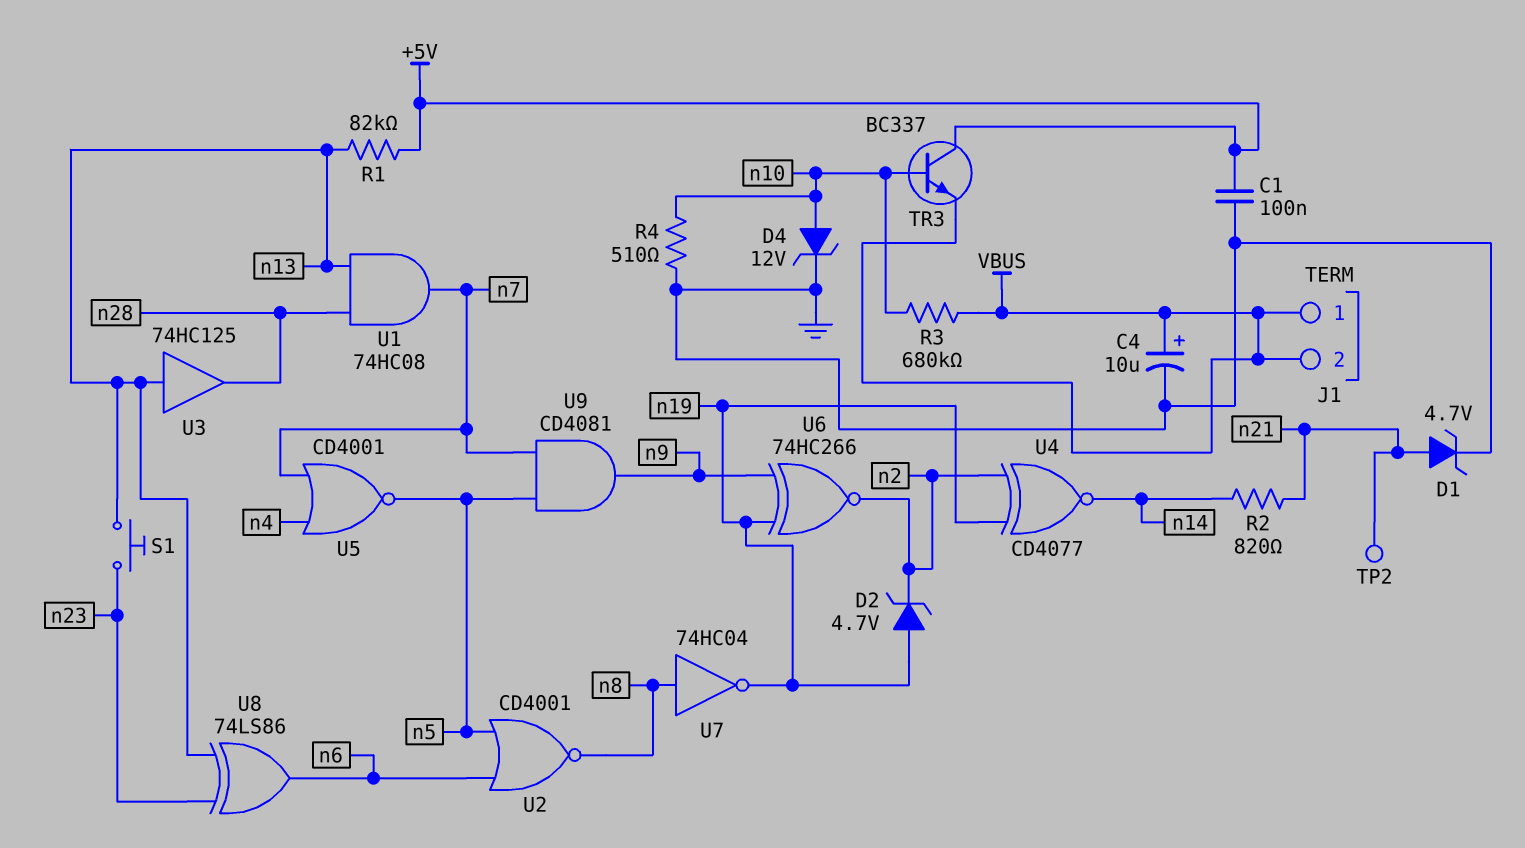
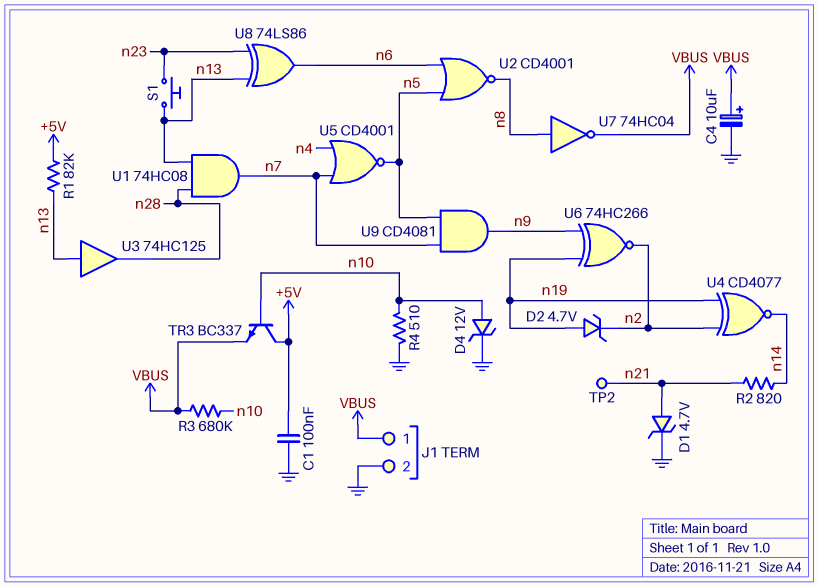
J1 pin 2: VBUS -> GND
U7: NOT 74HC04 (in n8, out n19) -> NOT 74HC04 (in n8, out VBUS)

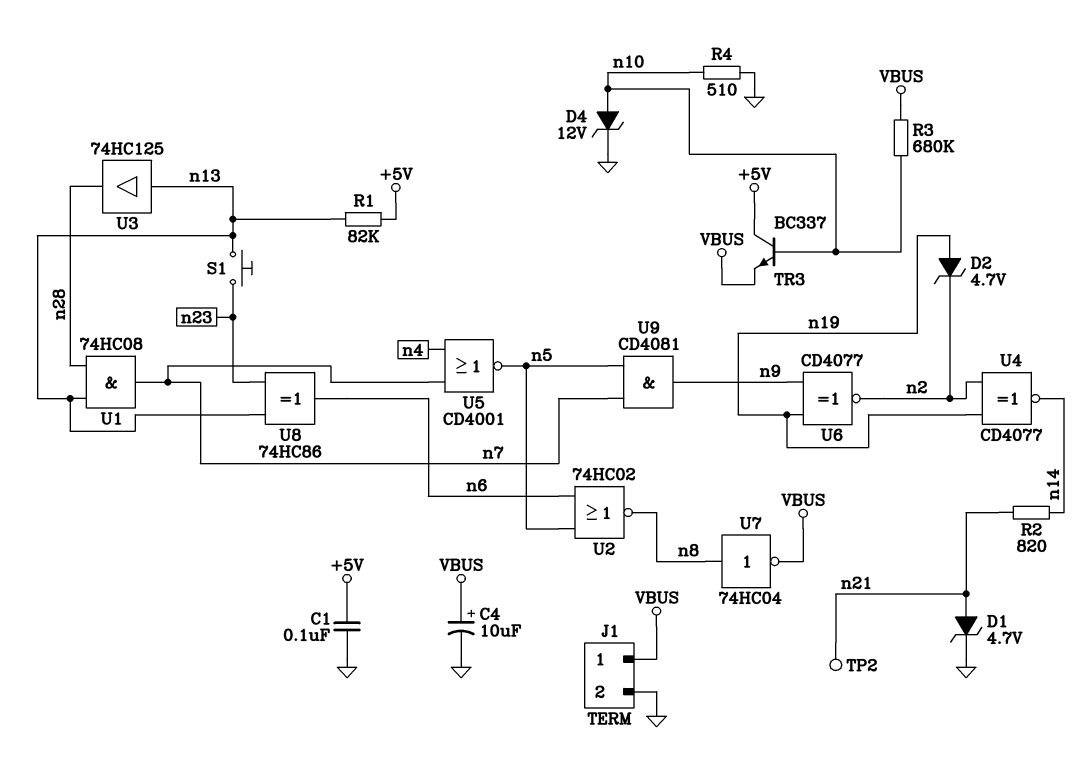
U2: NOR CD4001 (in n5, in n6, out n8) -> NOR 74HC02 (in n5, in n6, out n8)
U6: XNOR 74HC266 (in n9, in n19, out n2) -> XNOR CD4077 (in n9, in n19, out n2)
U8: XOR 74LS86 (in n13, in n23, out n6) -> XOR 74HC86 (in n13, in n23, out n6)

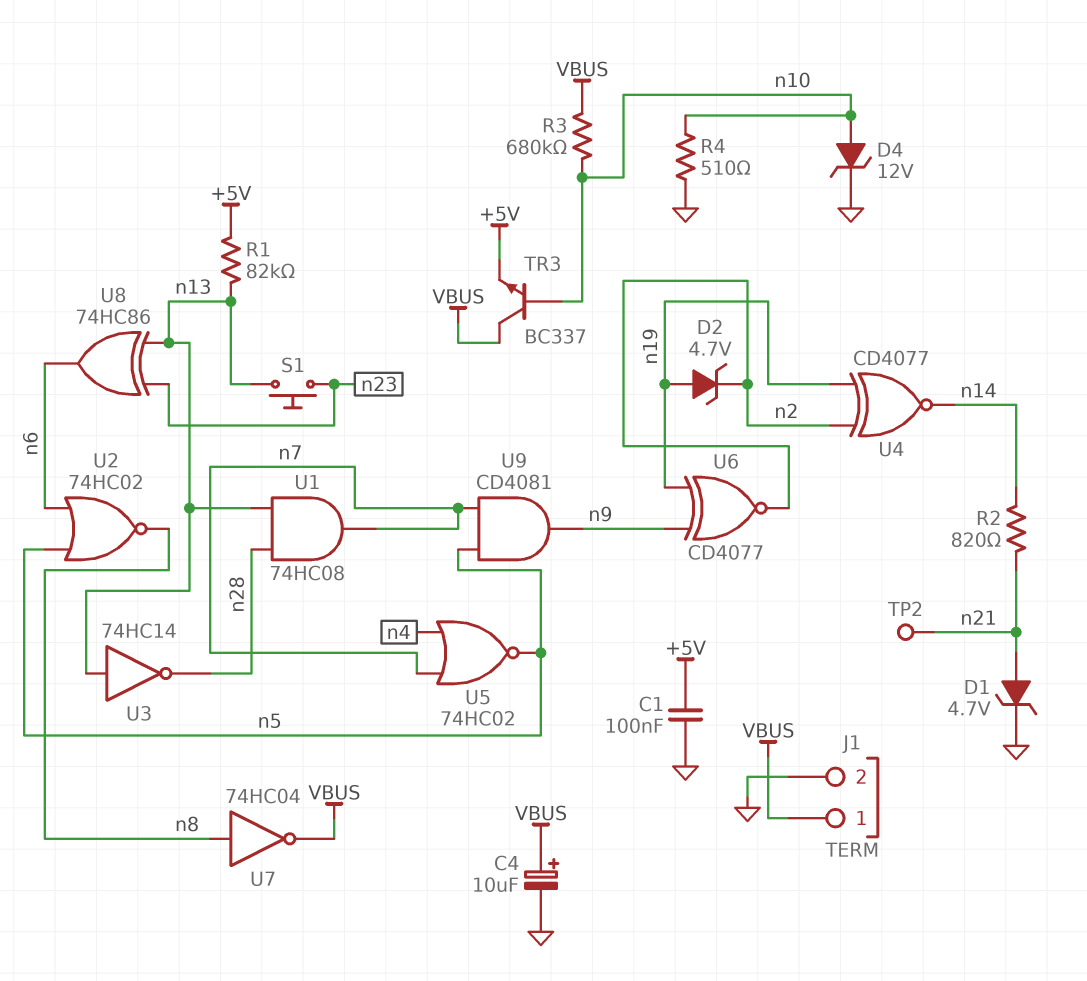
TR3: NPN BC337 (B n10, C +5V, E VBUS) -> NPN BC337 (B n10, C VBUS, E +5V)
U3: buffer 74HC125 (in n13, out n28) -> NOT 74HC14 (in n13, out n28)
U5: NOR CD4001 (in n4, in n7, out n5) -> NOR 74HC02 (in n4, in n7, out n5)

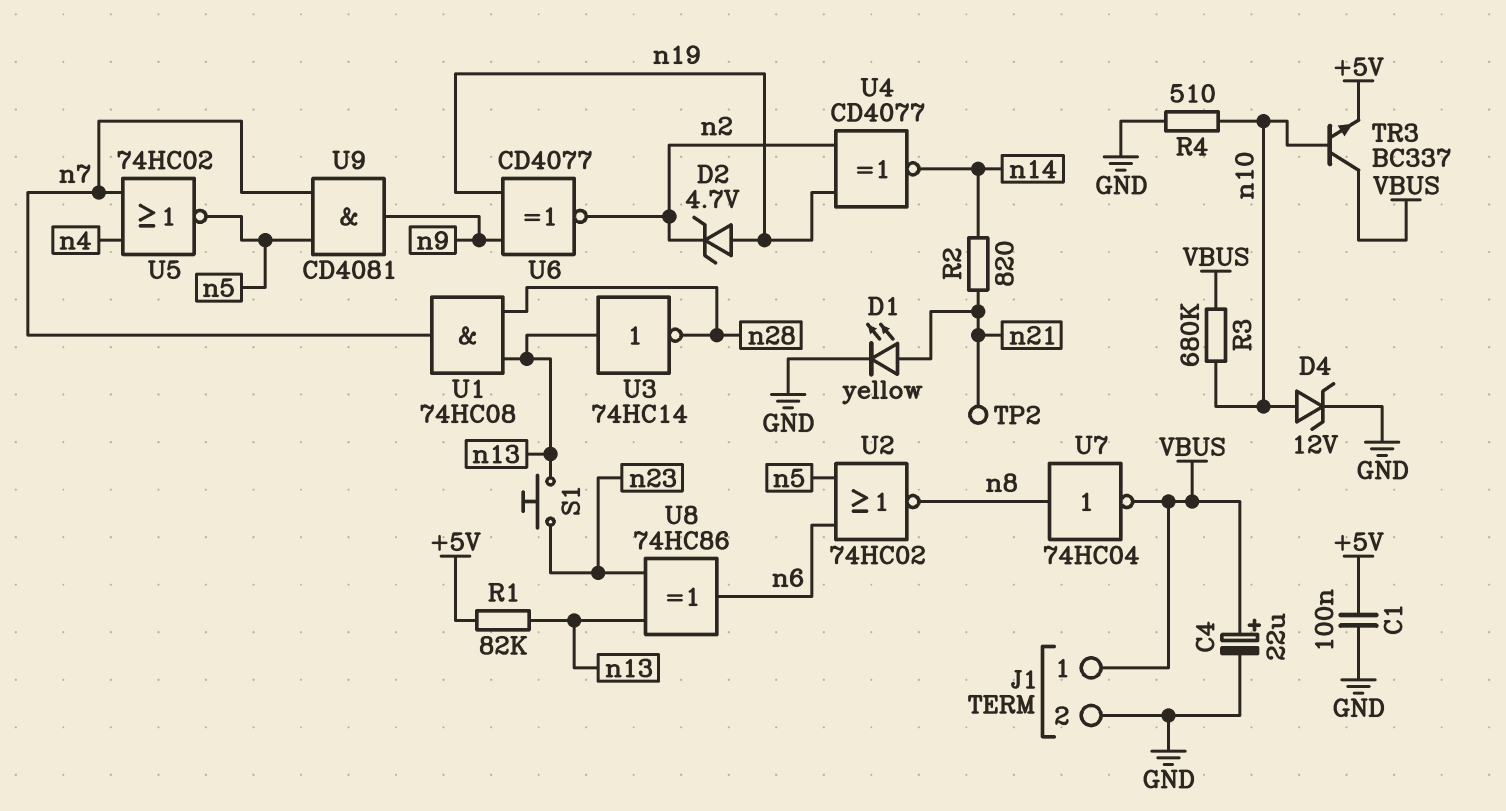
C4: 10uF (plus VBUS, minus GND) -> 22uF (plus VBUS, minus GND)
D1: zener 4.7V (A n21, K GND) -> LED yellow (A n21, K GND)

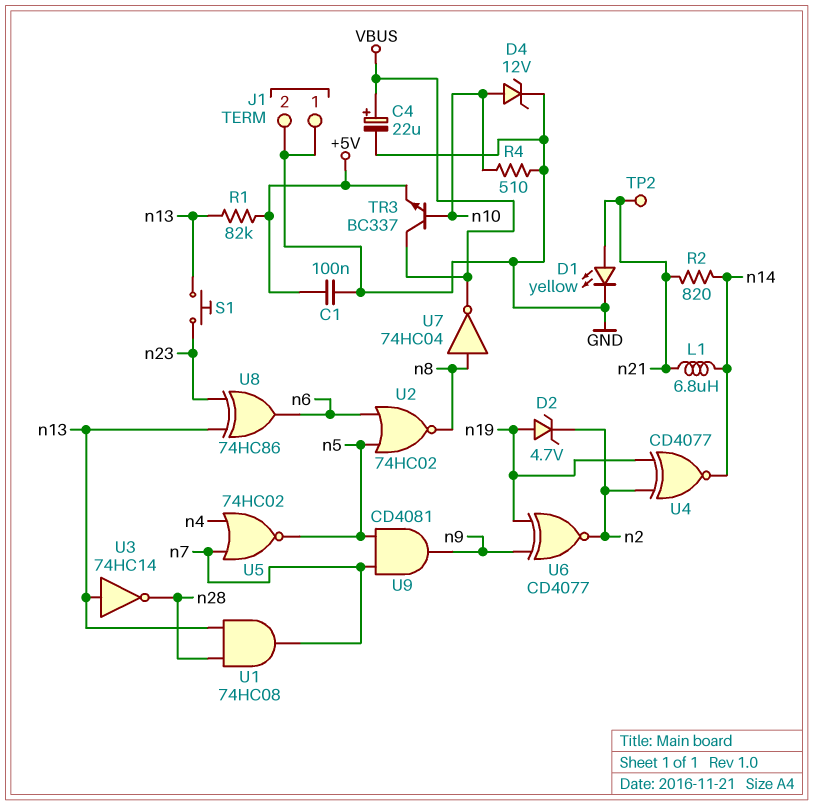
J1 pin 1: VBUS -> GND
L1: none -> 6.8uH (n14, n21)
R3: 680k (VBUS, n10) -> none

